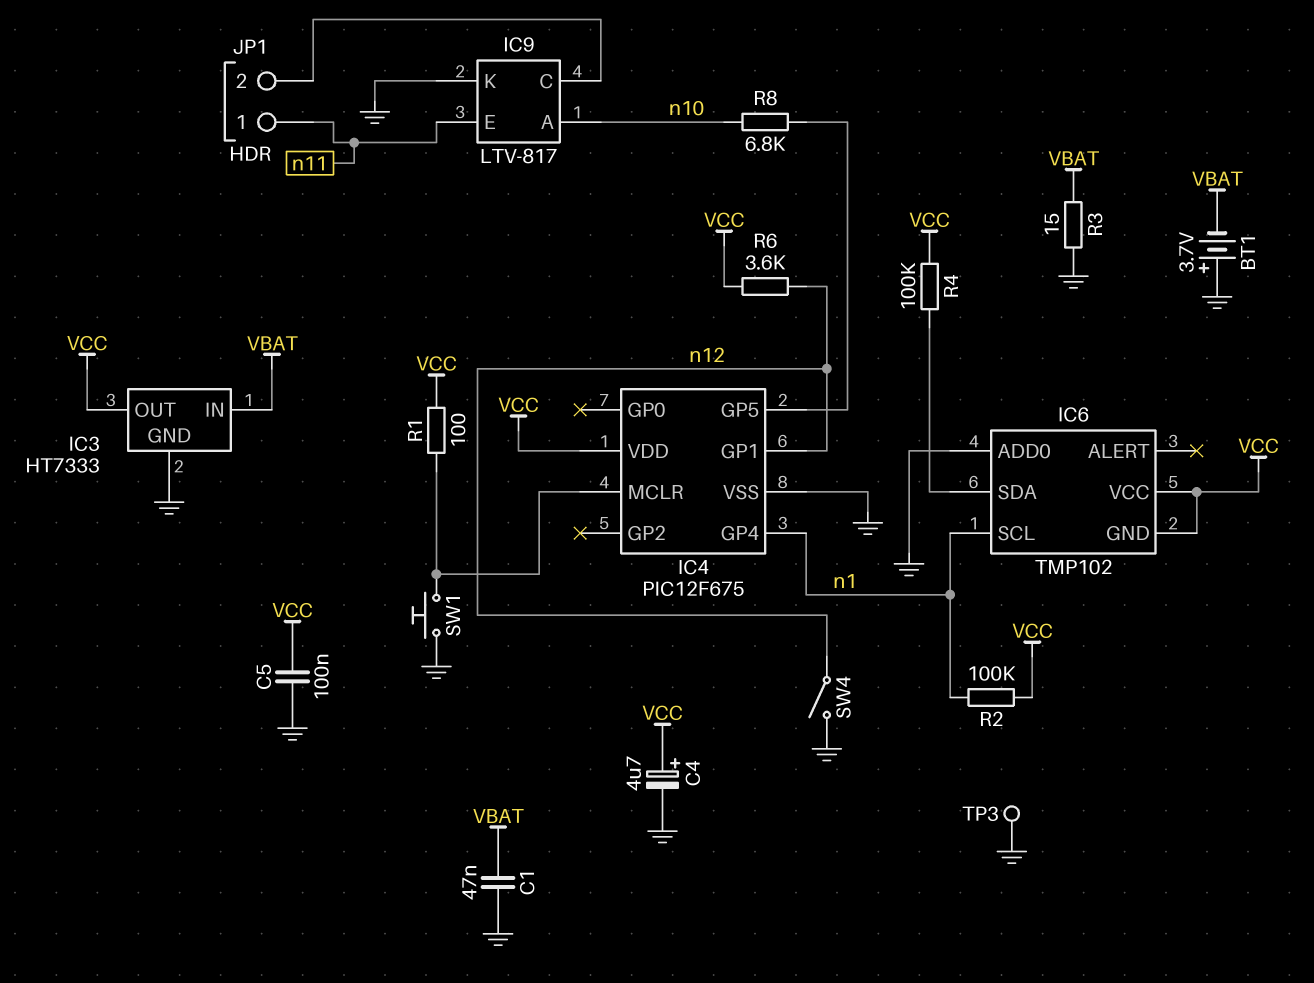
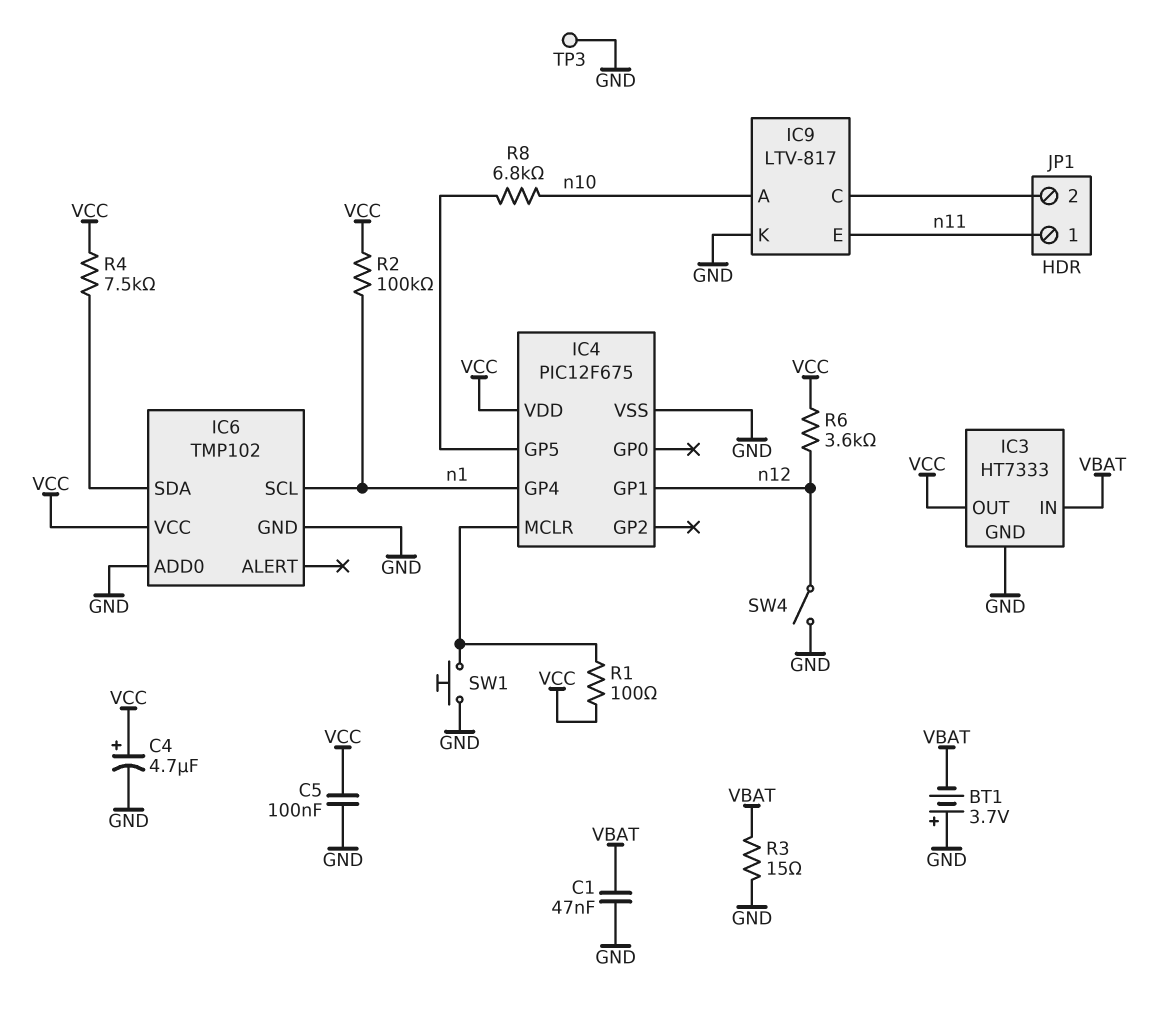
IC6 pin GND: VCC -> GND
R4: 100k (IC6/SDA, VCC) -> 7.5k (IC6/SDA, VCC)

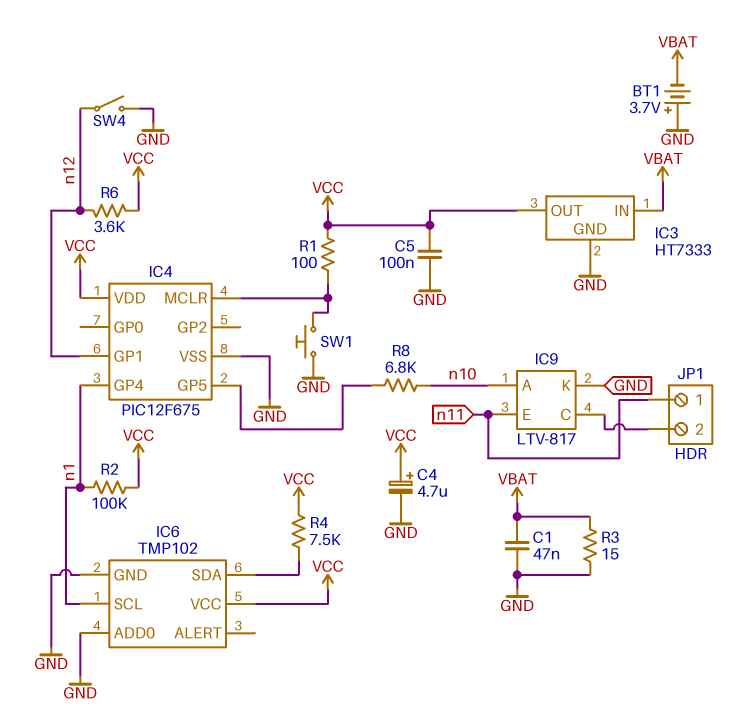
TP3: test point (GND) -> none

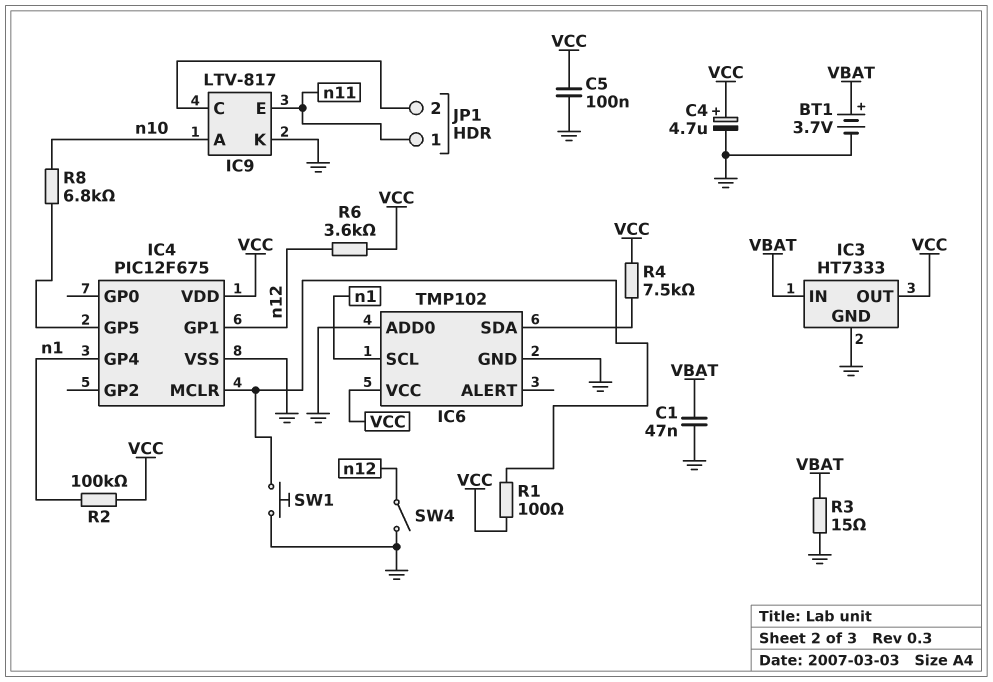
BT1: 3.7V (plus GND, minus VBAT) -> 3.7V (plus VBAT, minus GND)

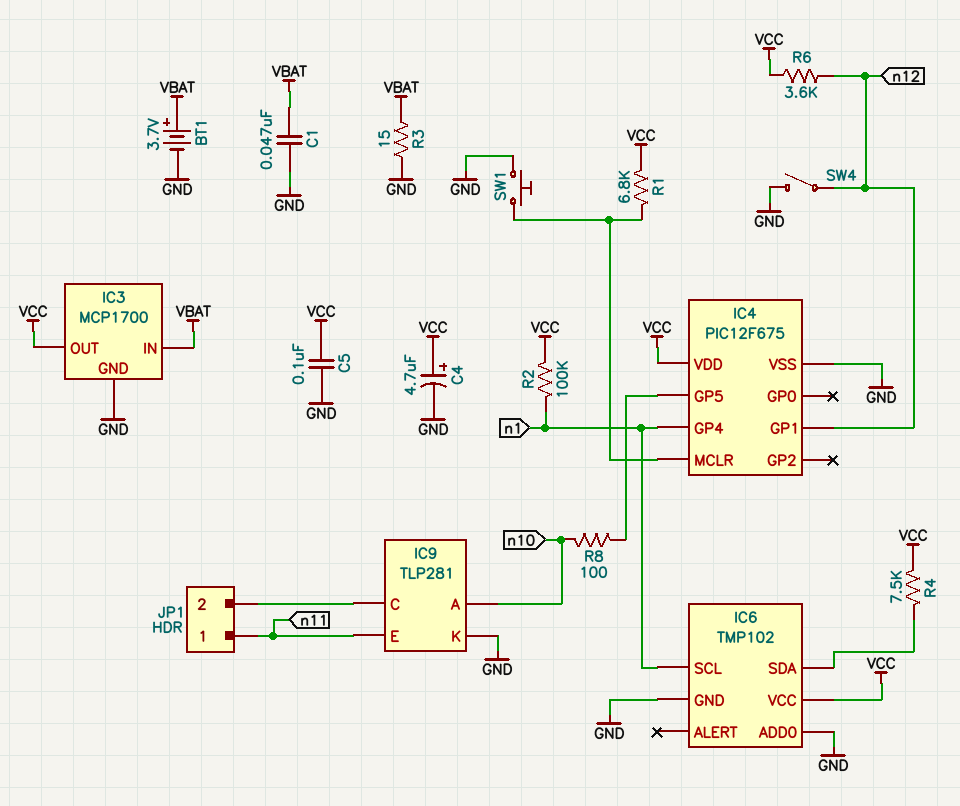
IC3: HT7333 -> MCP1700
IC9: LTV-817 -> TLP281
R1: 100 (IC4/MCLR, VCC) -> 6.8k (IC4/MCLR, VCC)
R8: 6.8k (IC4/GP5, n10) -> 100 (IC4/GP5, n10)

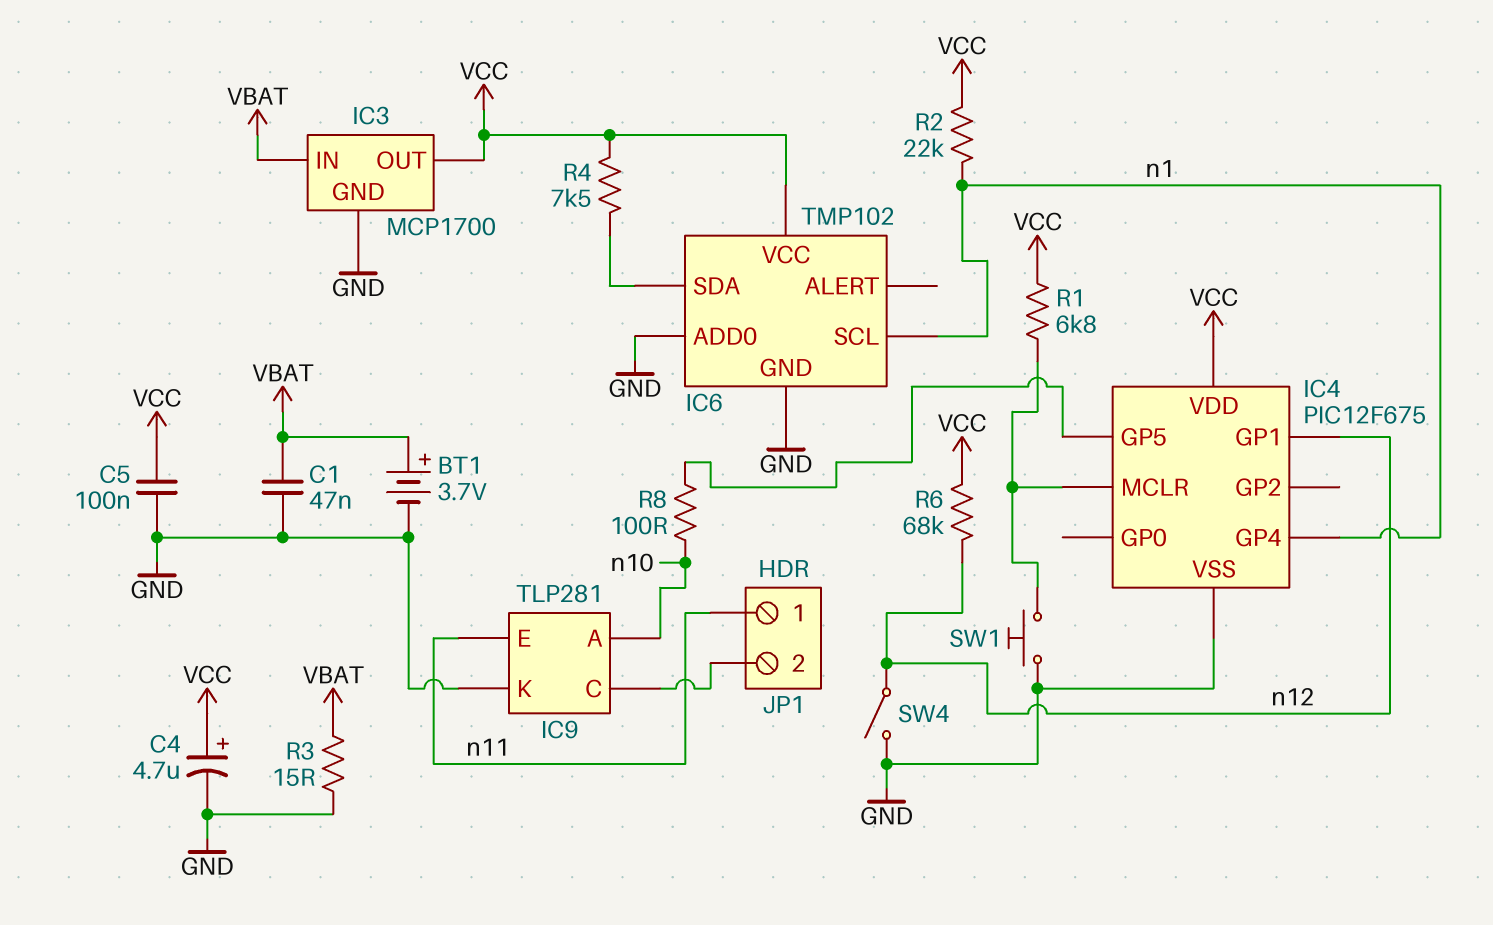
R2: 100k (VCC, n1) -> 22k (VCC, n1)
R6: 3.6k (VCC, n12) -> 68k (VCC, n12)

